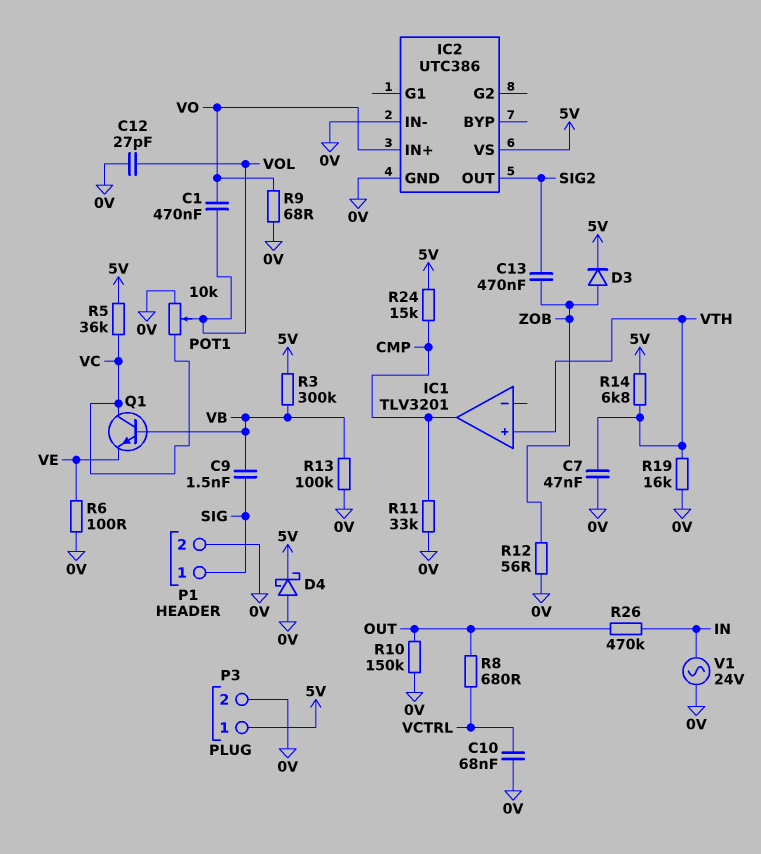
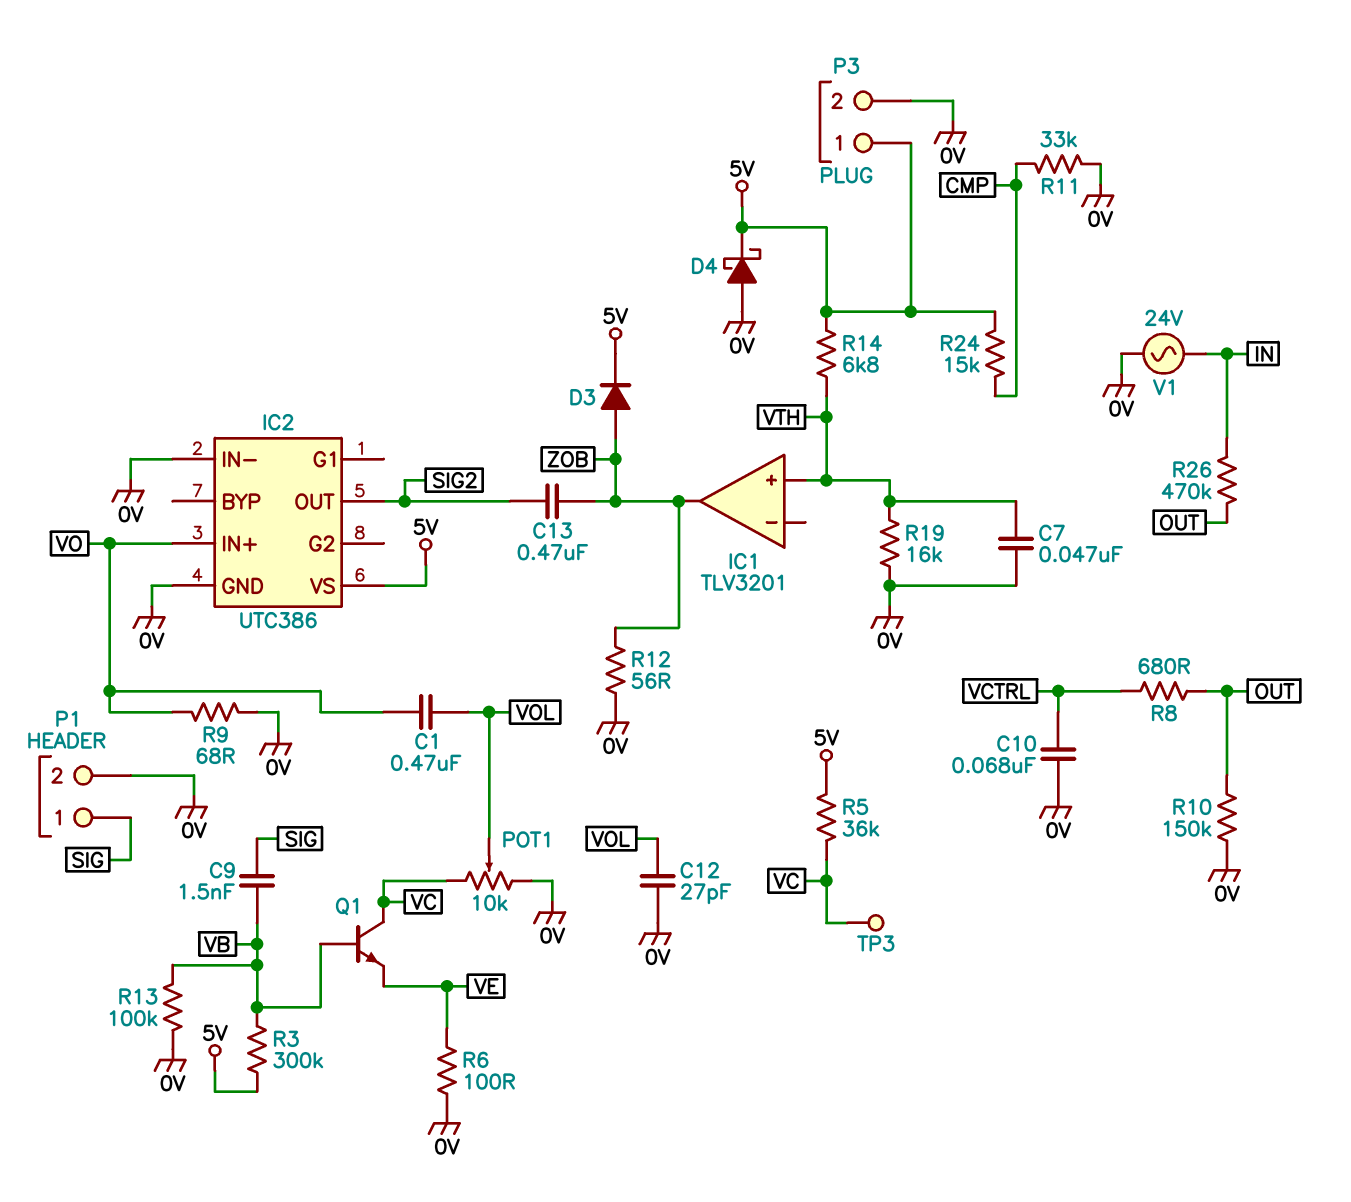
IC1 pin out: CMP -> ZOB
TP3: none -> test point (VC)

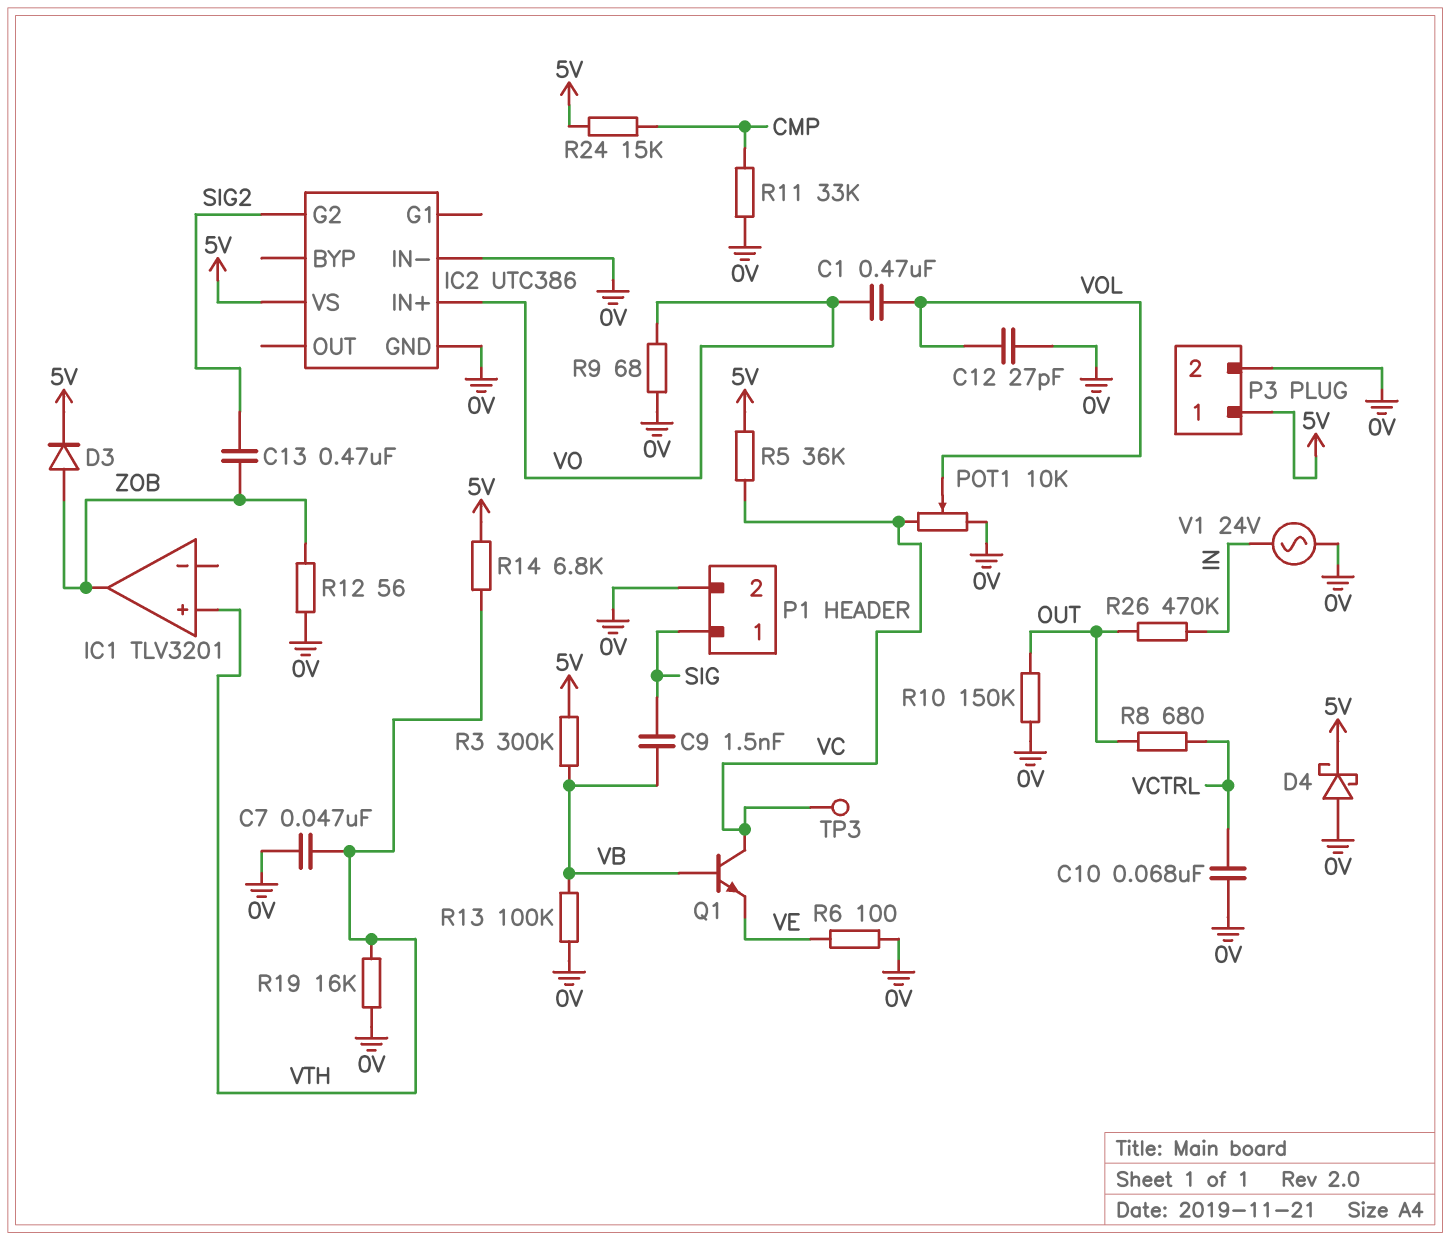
IC2 pin G2: none -> SIG2
IC2 pin OUT: SIG2 -> none

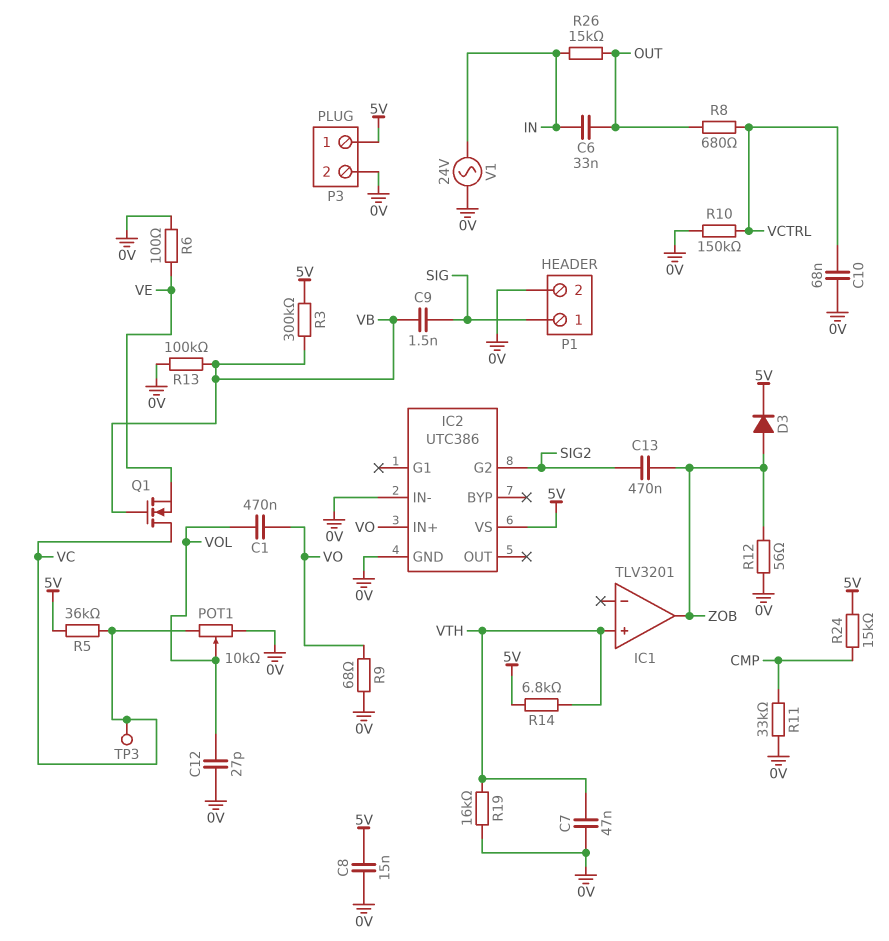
C6: none -> 33nF (IN, OUT)
C8: none -> 15nF (0V, 5V)
D4: schottky (A 0V, K 5V) -> none
Q1: NPN (B VB, C VC, E VE) -> NMOS (G VB, D VC, S VE)
R10: 150k (0V, OUT) -> 150k (0V, VCTRL)
R26: 470k (IN, OUT) -> 15k (IN, OUT)

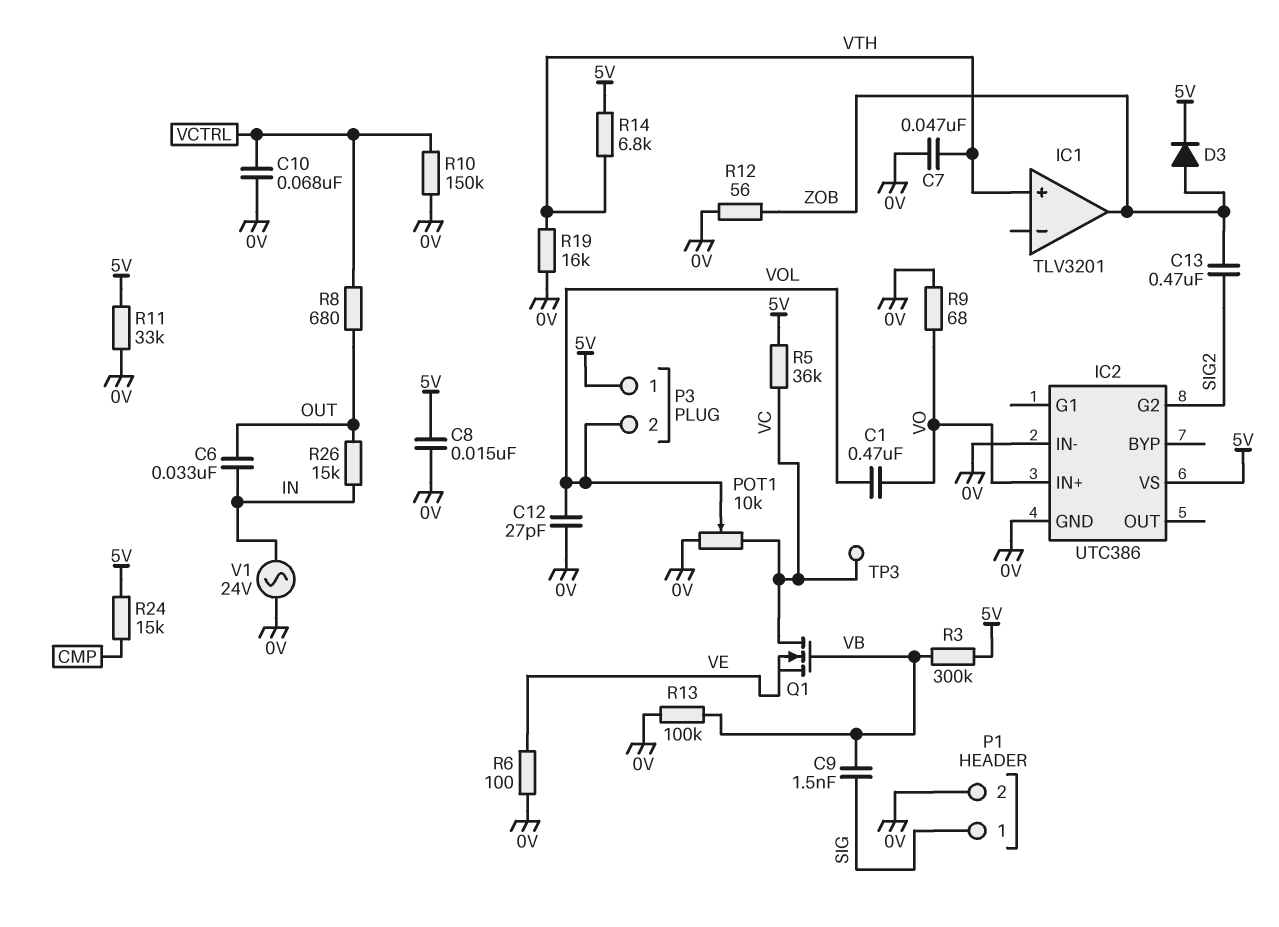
P3 pin 2: 0V -> VOL
R11: 33k (0V, CMP) -> 33k (0V, 5V)

